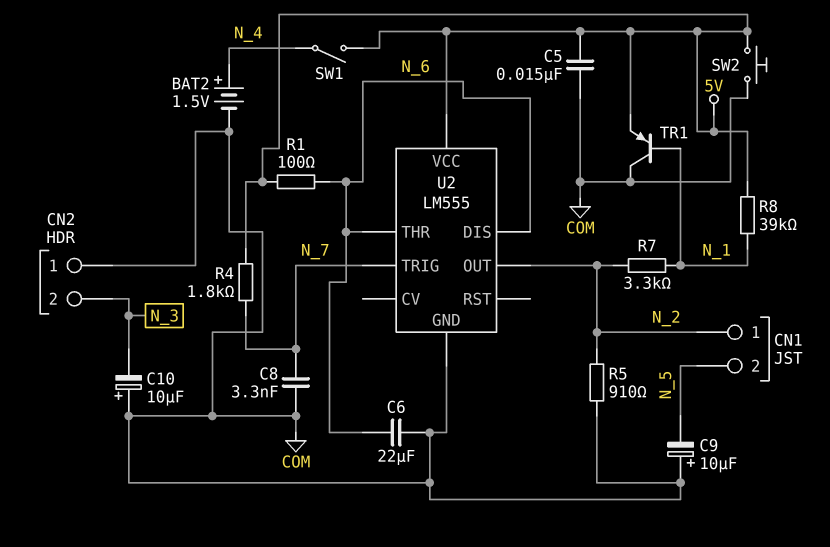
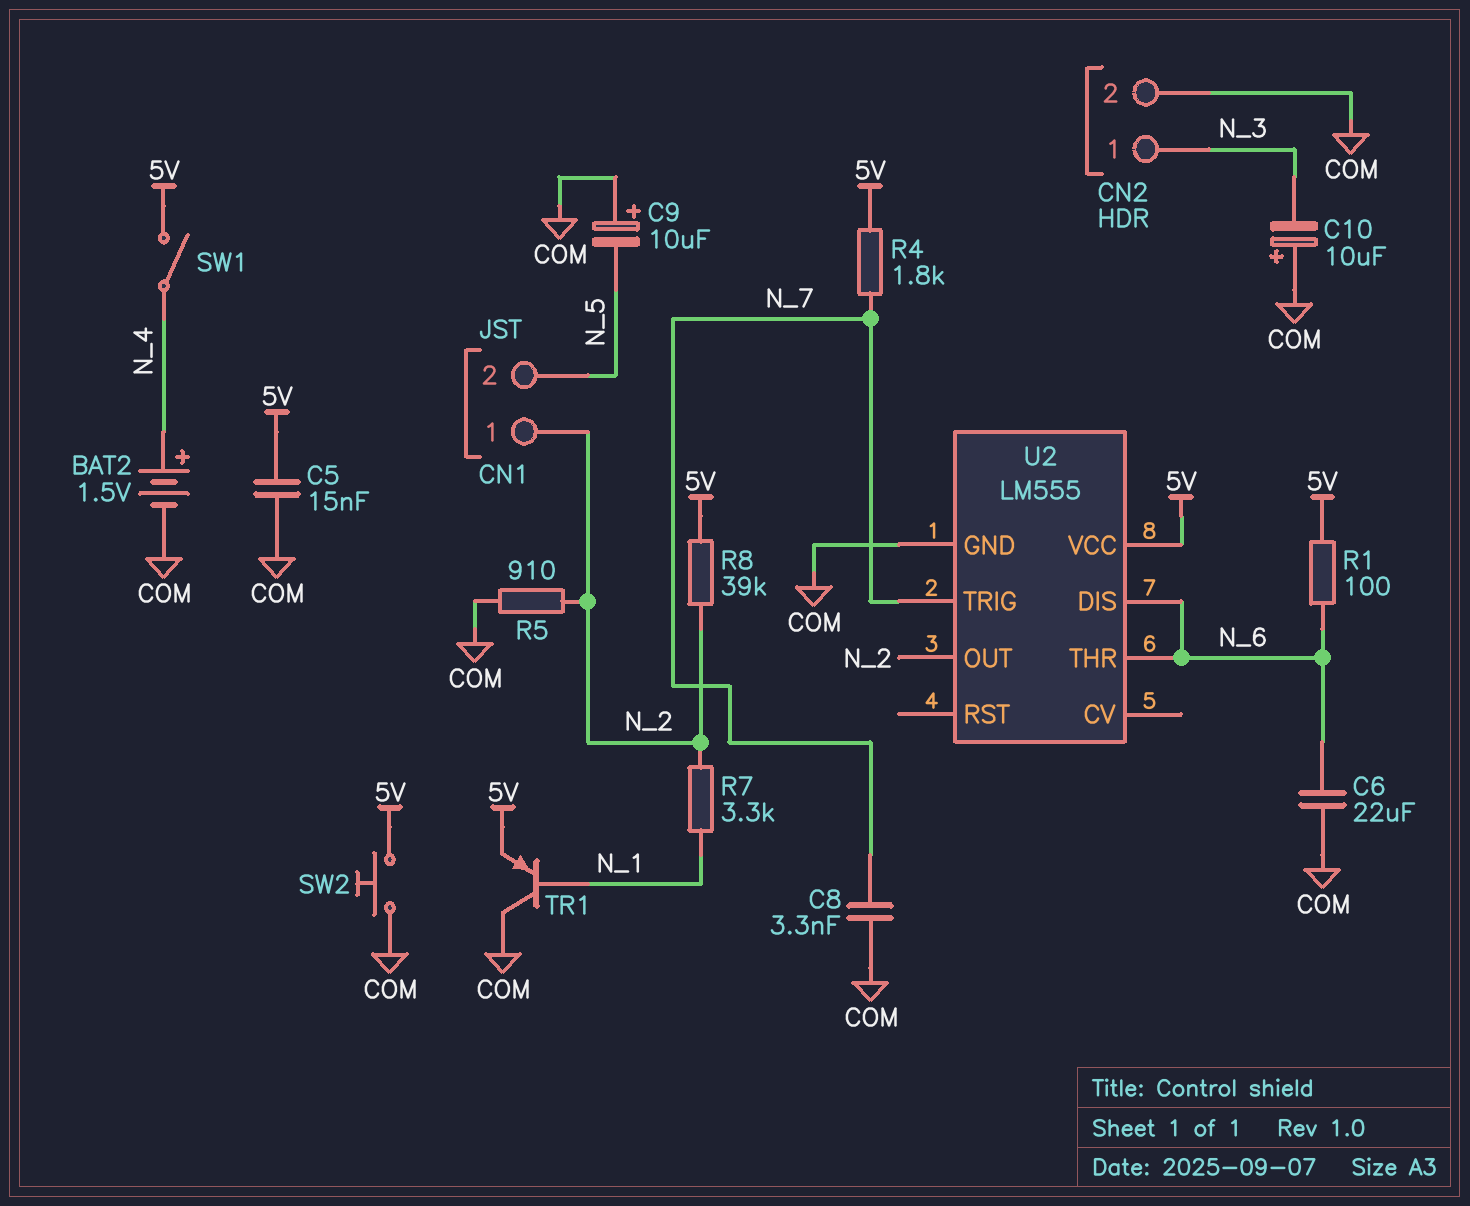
CN2 pin 1: COM -> N_3
CN2 pin 2: N_3 -> COM
R8: 39k (5V, N_1) -> 39k (5V, N_2)

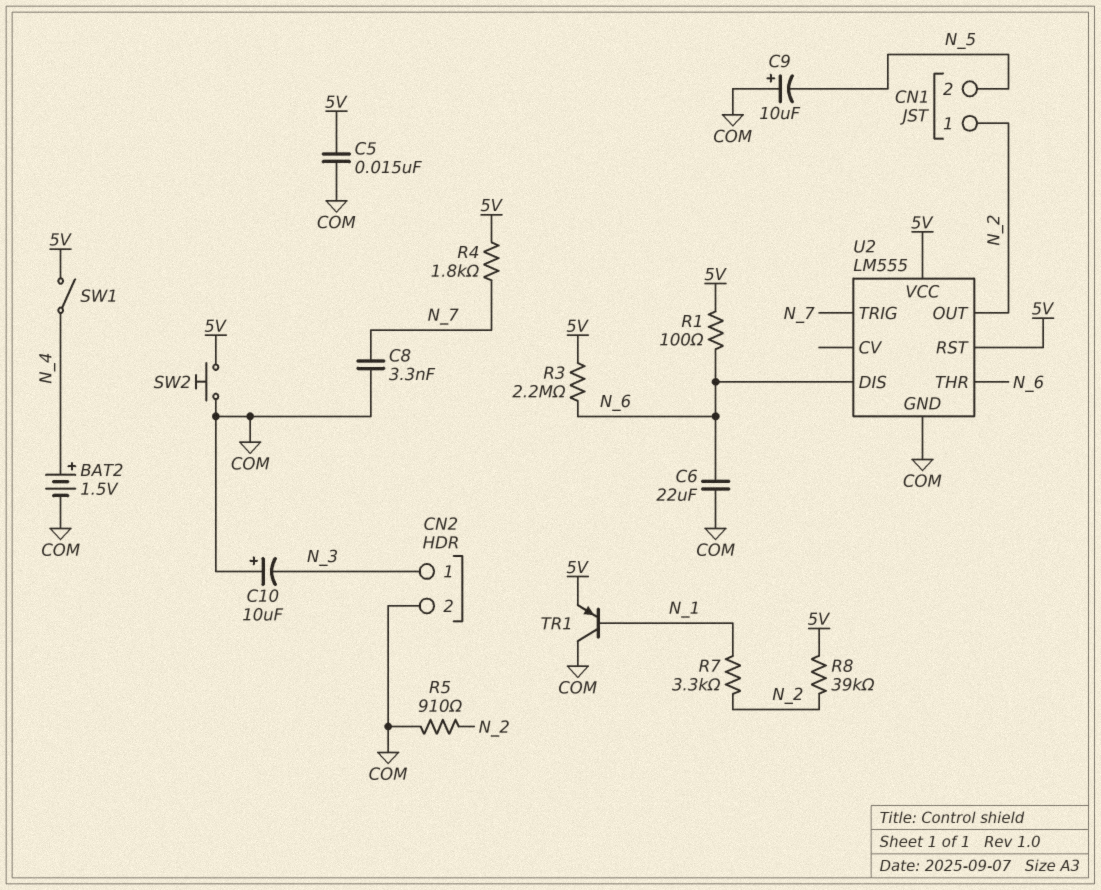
R3: none -> 2.2M (5V, N_6)
U2 pin RST: none -> 5V

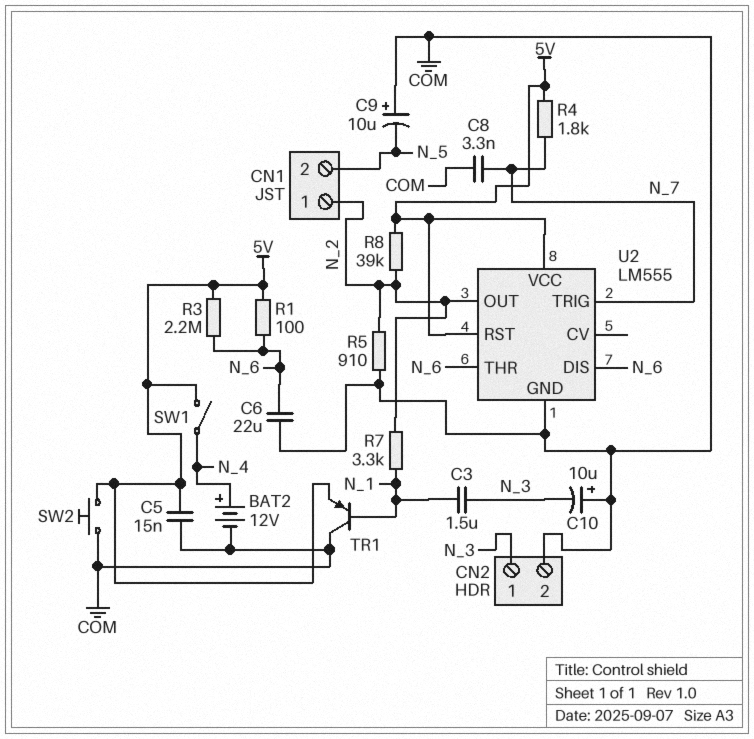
BAT2: 1.5V (plus N_4, minus COM) -> 12V (plus N_4, minus COM)
C3: none -> 1.5uF (N_1, N_3)

